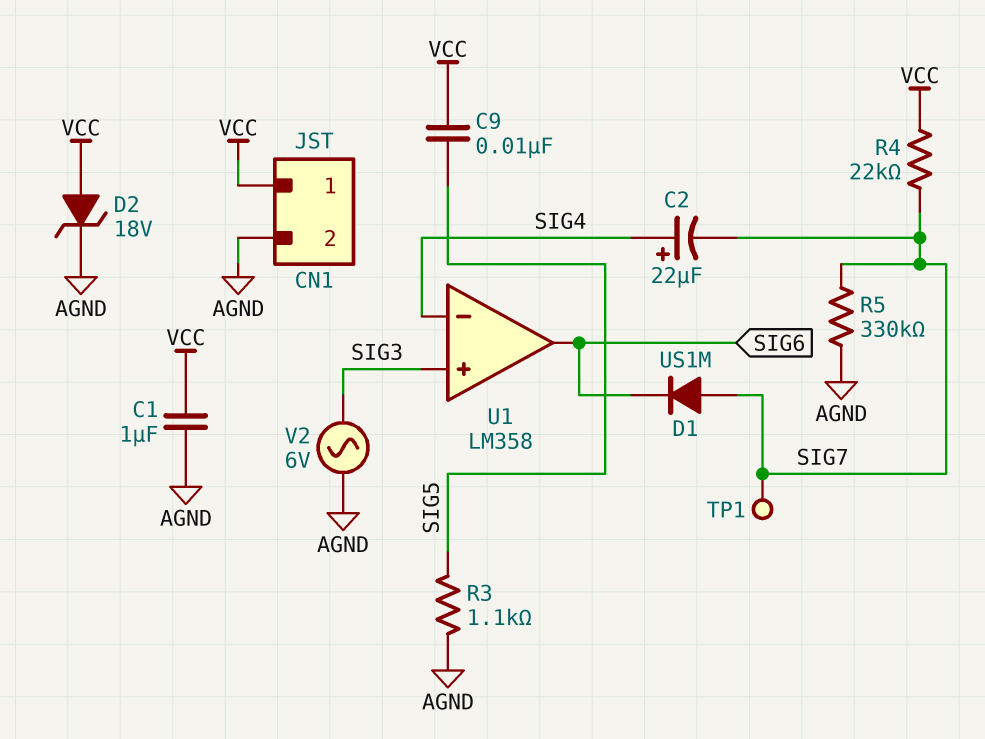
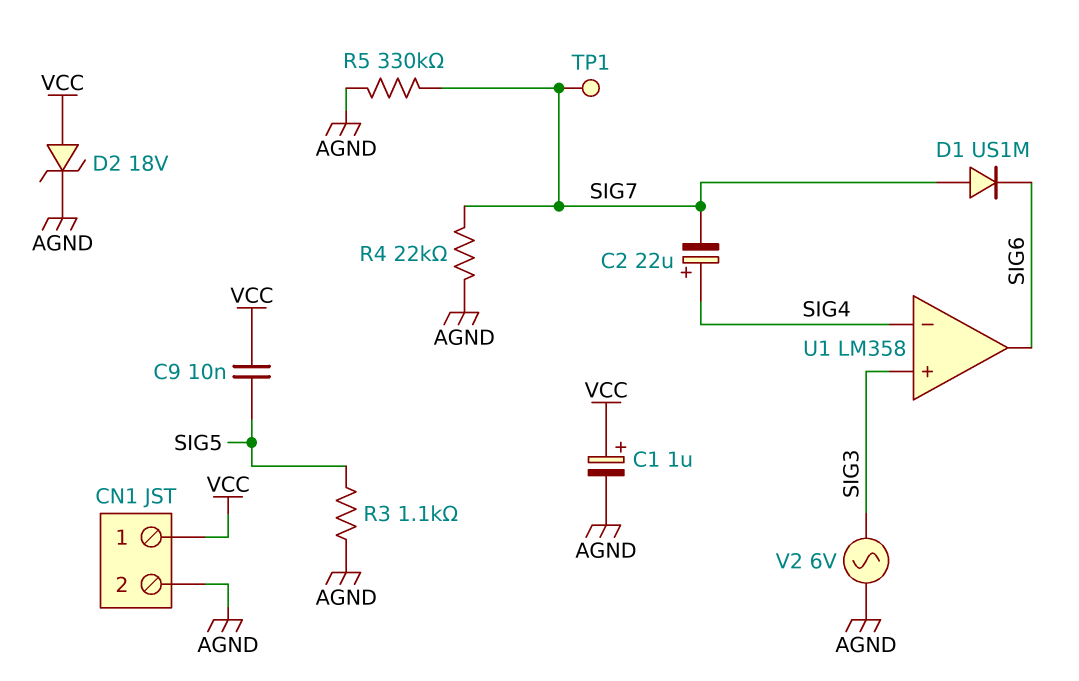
C1: 1uF (AGND, VCC) -> 1uF (plus VCC, minus AGND)
R4: 22k (SIG7, VCC) -> 22k (AGND, SIG7)

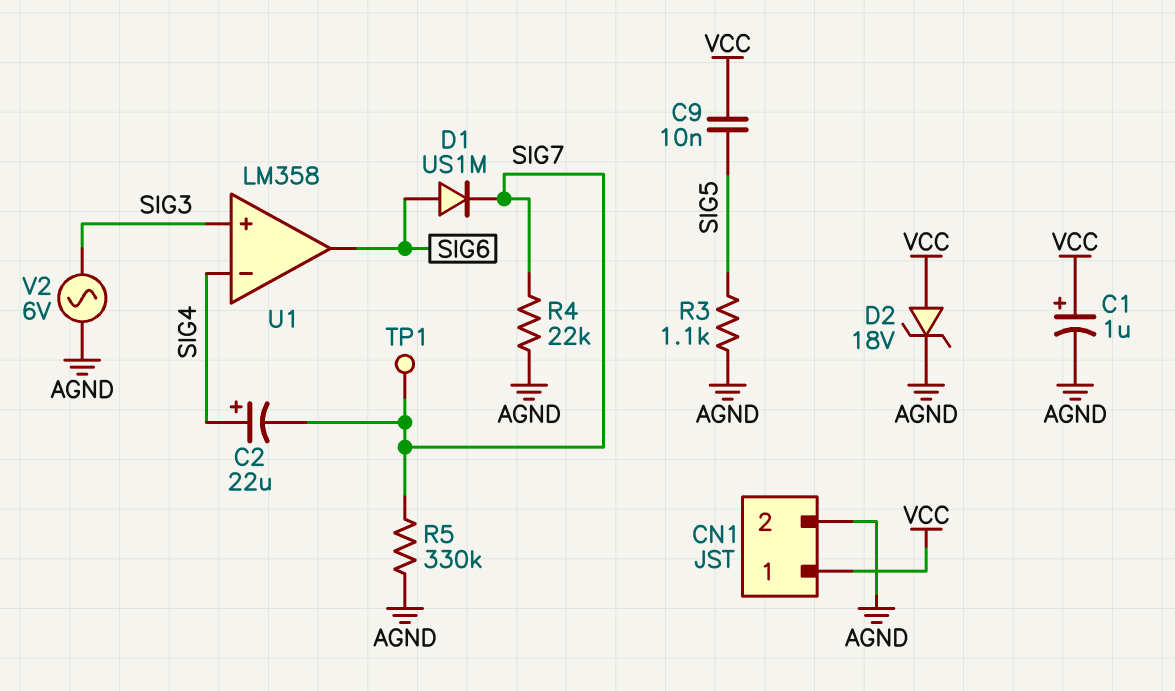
D1: diode US1M (A SIG7, K SIG6) -> diode US1M (A SIG6, K SIG7)

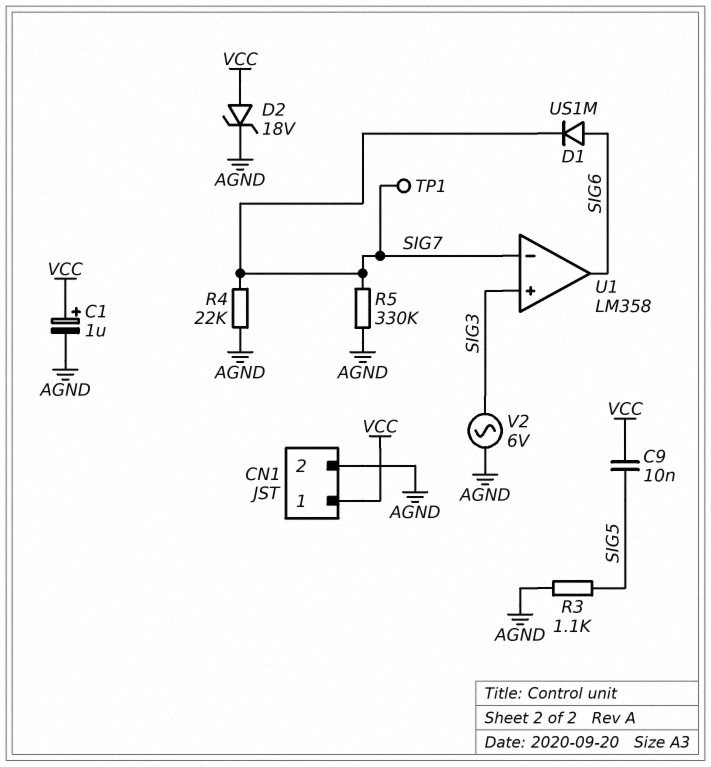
C2: 22uF (plus SIG4, minus SIG7) -> none
U1 pin in-: SIG4 -> SIG7

